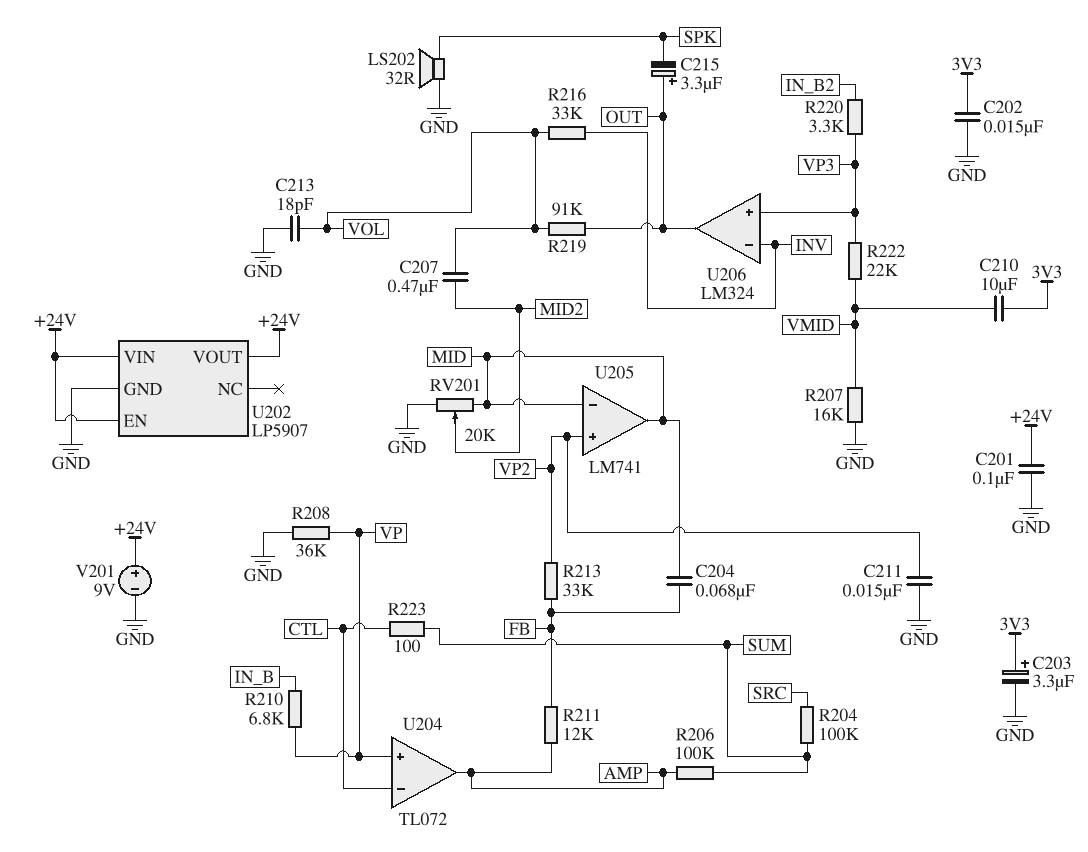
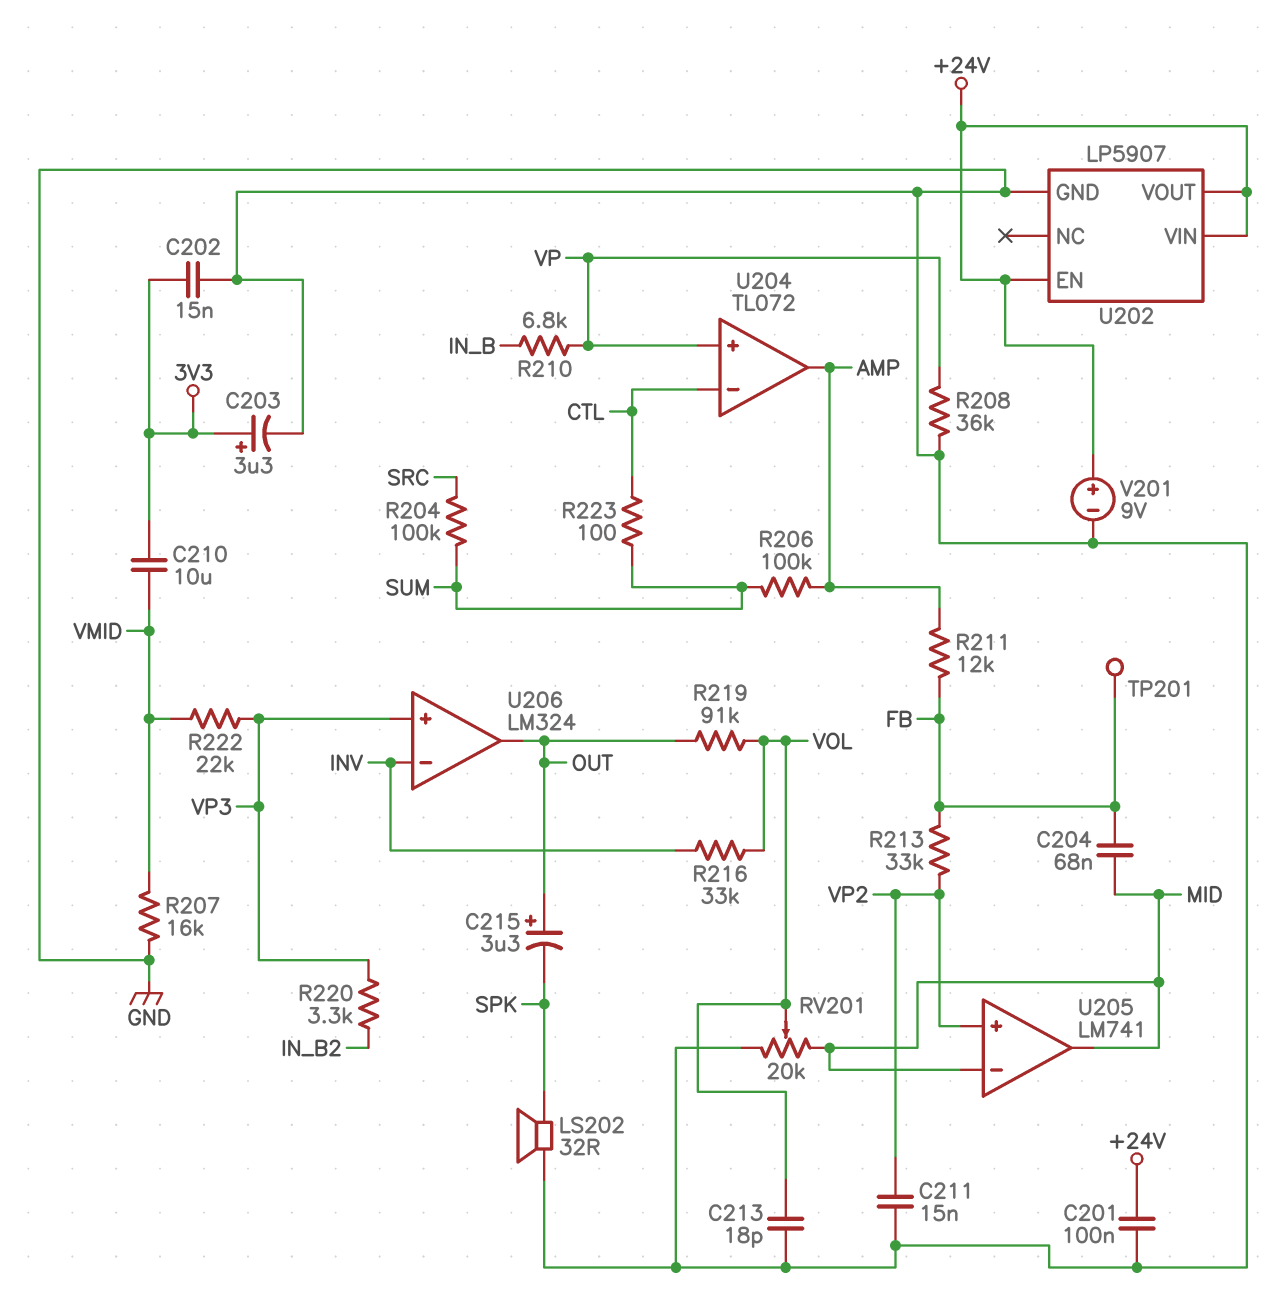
C207: 470nF (MID2, VOL) -> none
RV201: 20k (GND, MID, wiper MID2) -> 20k (GND, MID, wiper VOL)
TP201: none -> test point (FB)

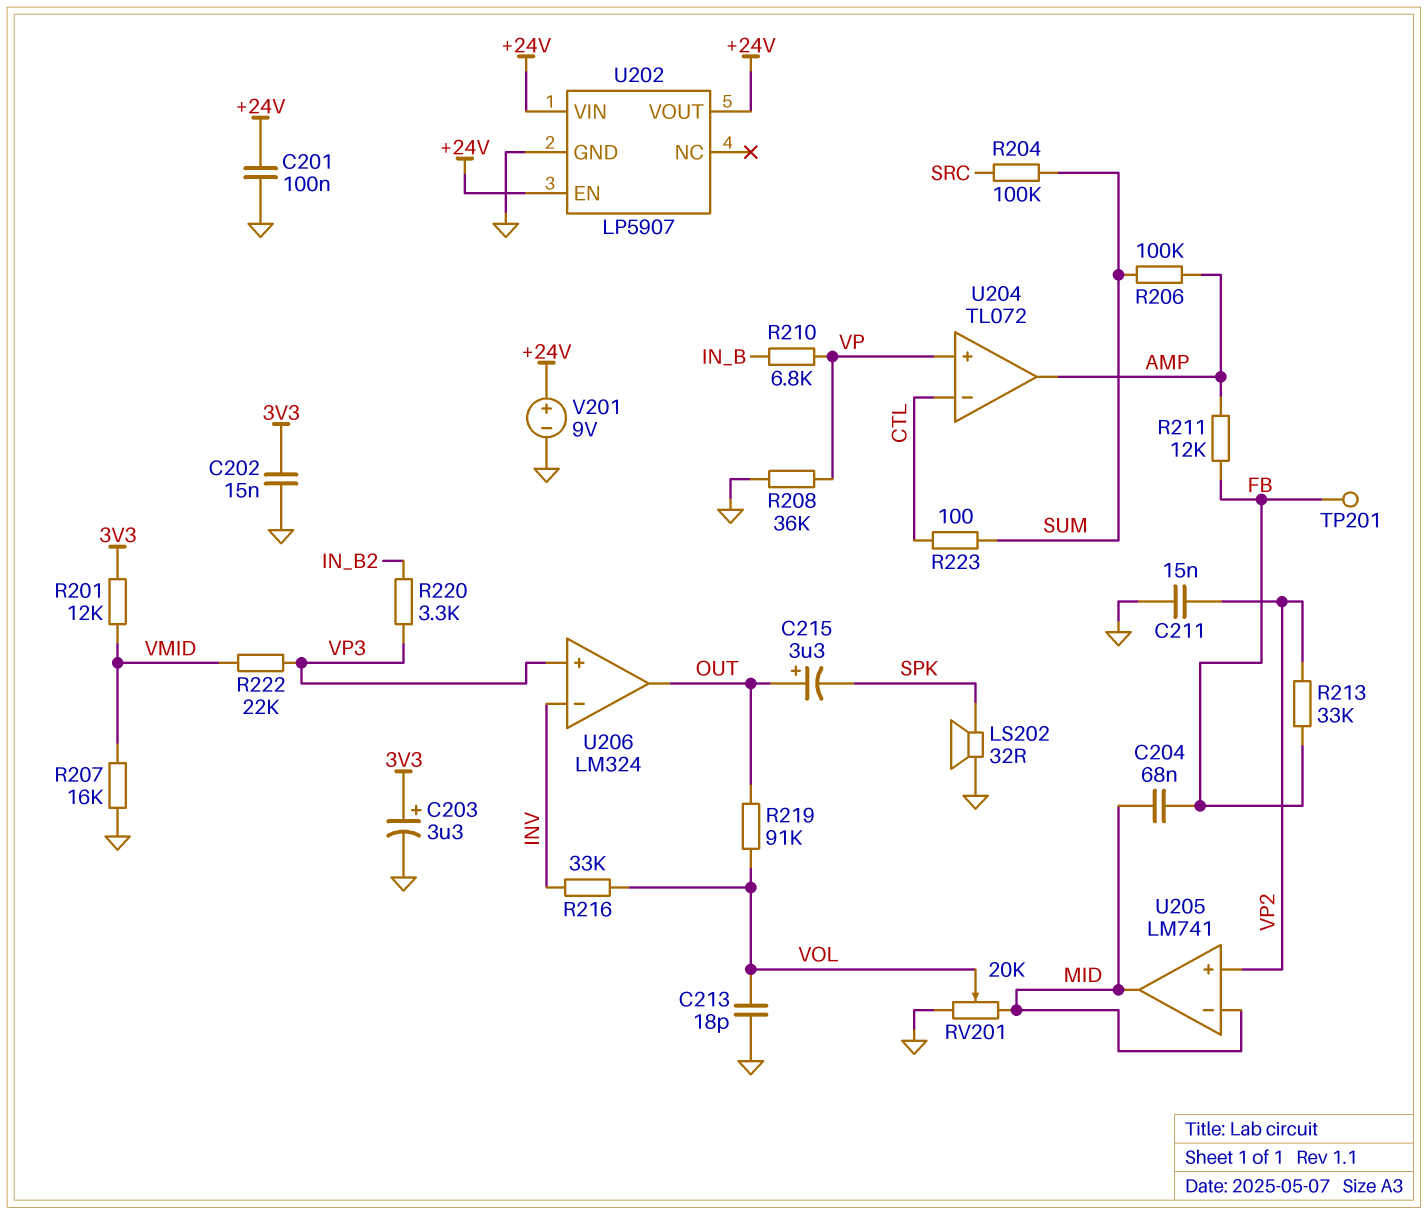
C210: 10uF (3V3, VMID) -> none
R201: none -> 12k (3V3, VMID)

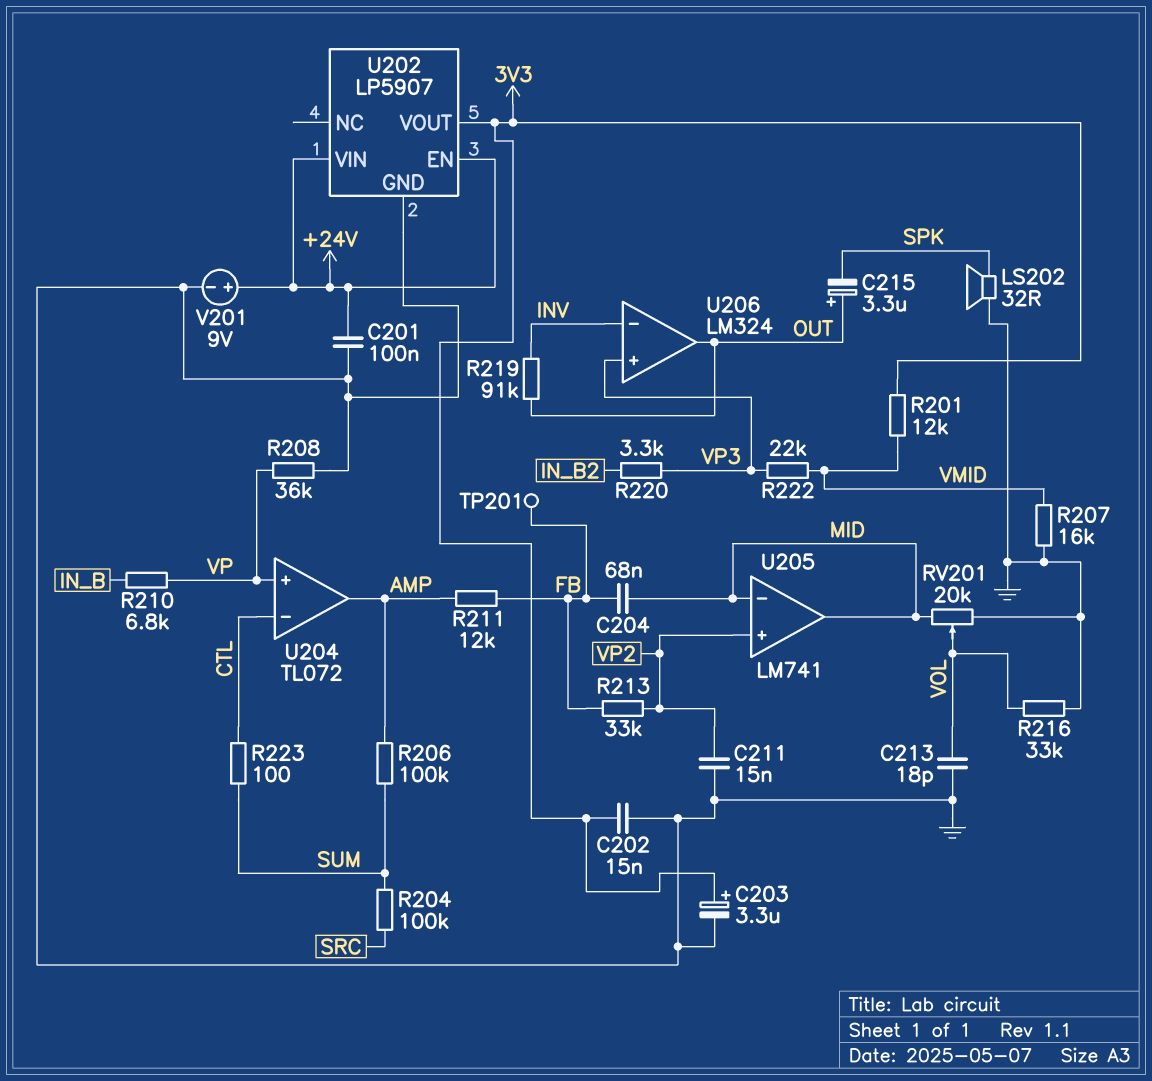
R216: 33k (INV, VOL) -> 33k (GND, VOL)
R219: 91k (OUT, VOL) -> 91k (INV, OUT)
U202 pin VOUT: +24V -> 3V3

